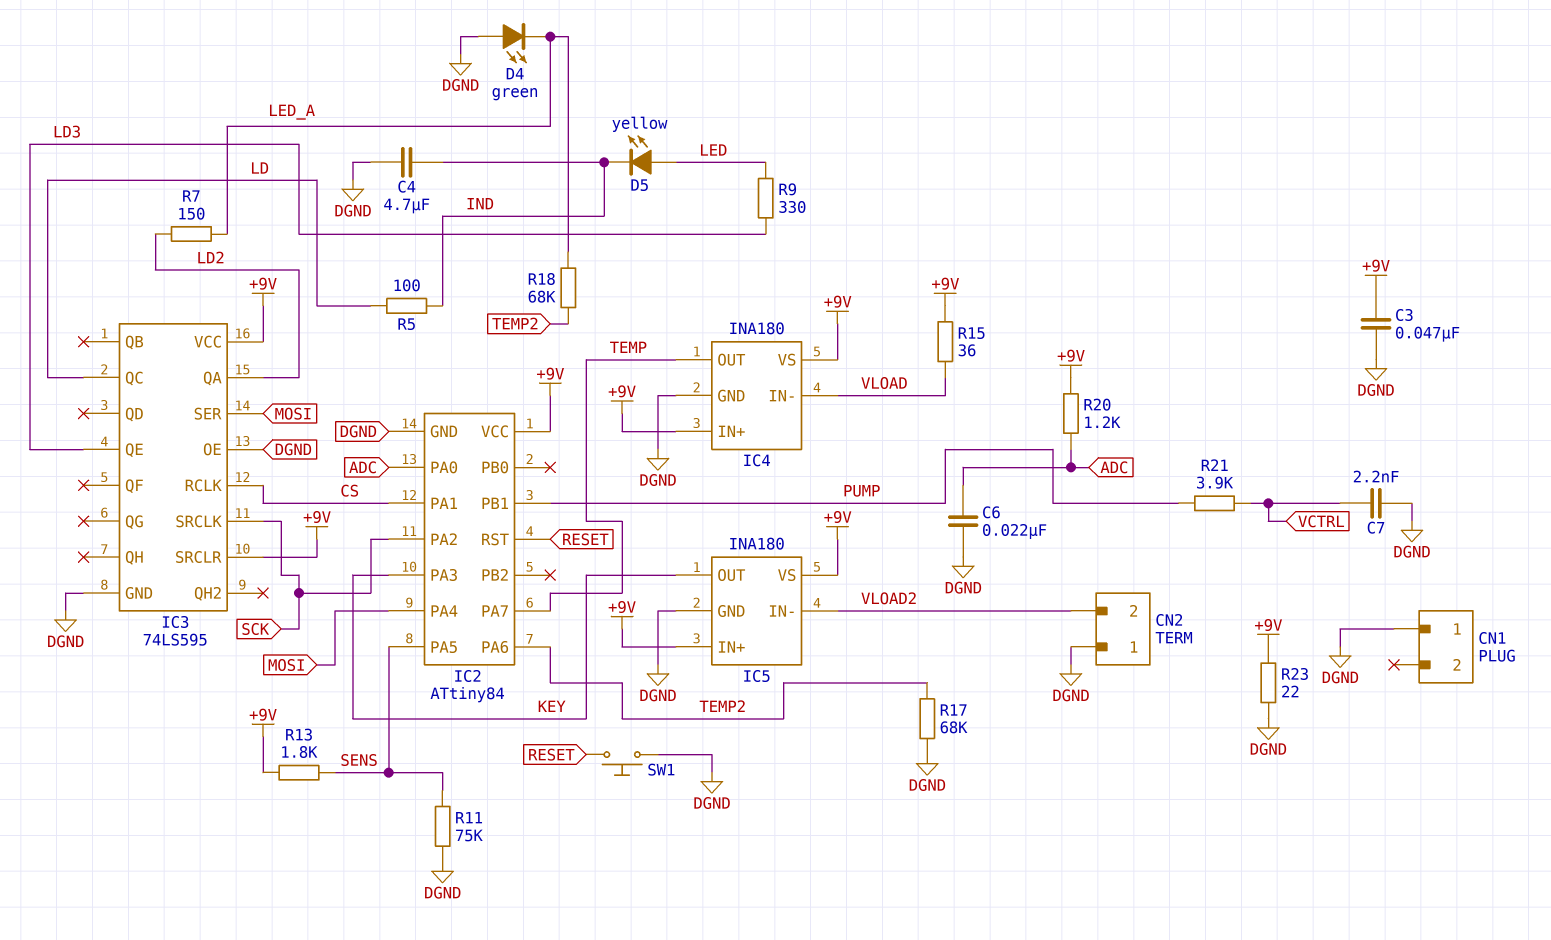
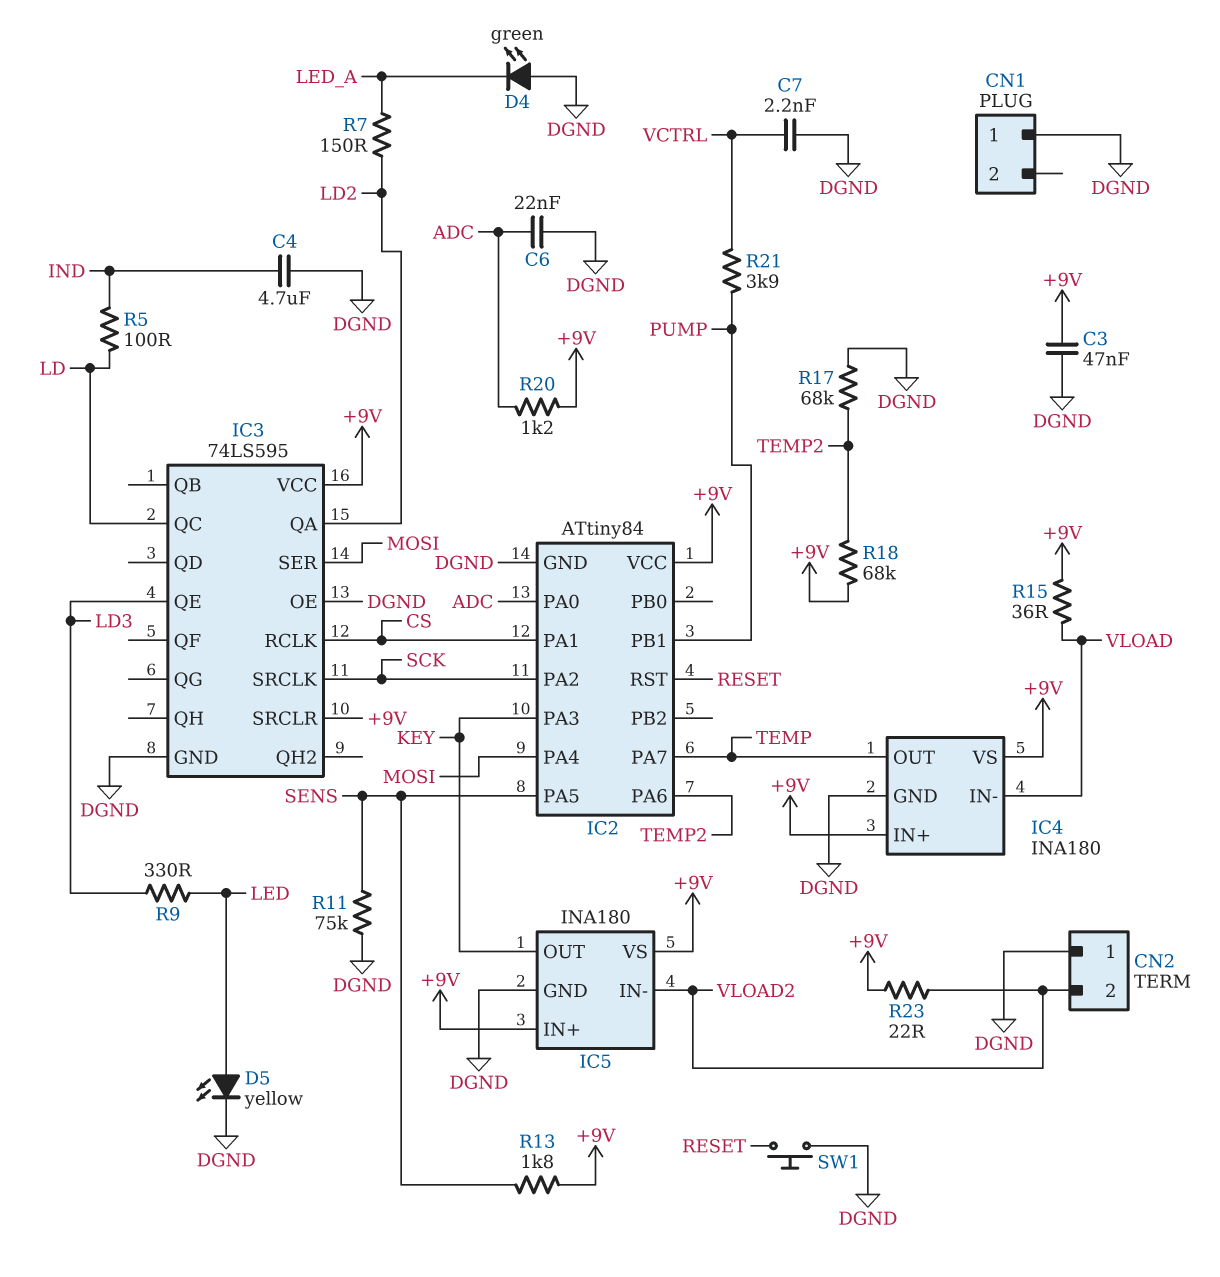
D5: LED yellow (A LED, K IND) -> LED yellow (A LED, K DGND)
R18: 68k (LED_A, TEMP2) -> 68k (+9V, TEMP2)
R23: 22 (+9V, DGND) -> 22 (+9V, VLOAD2)

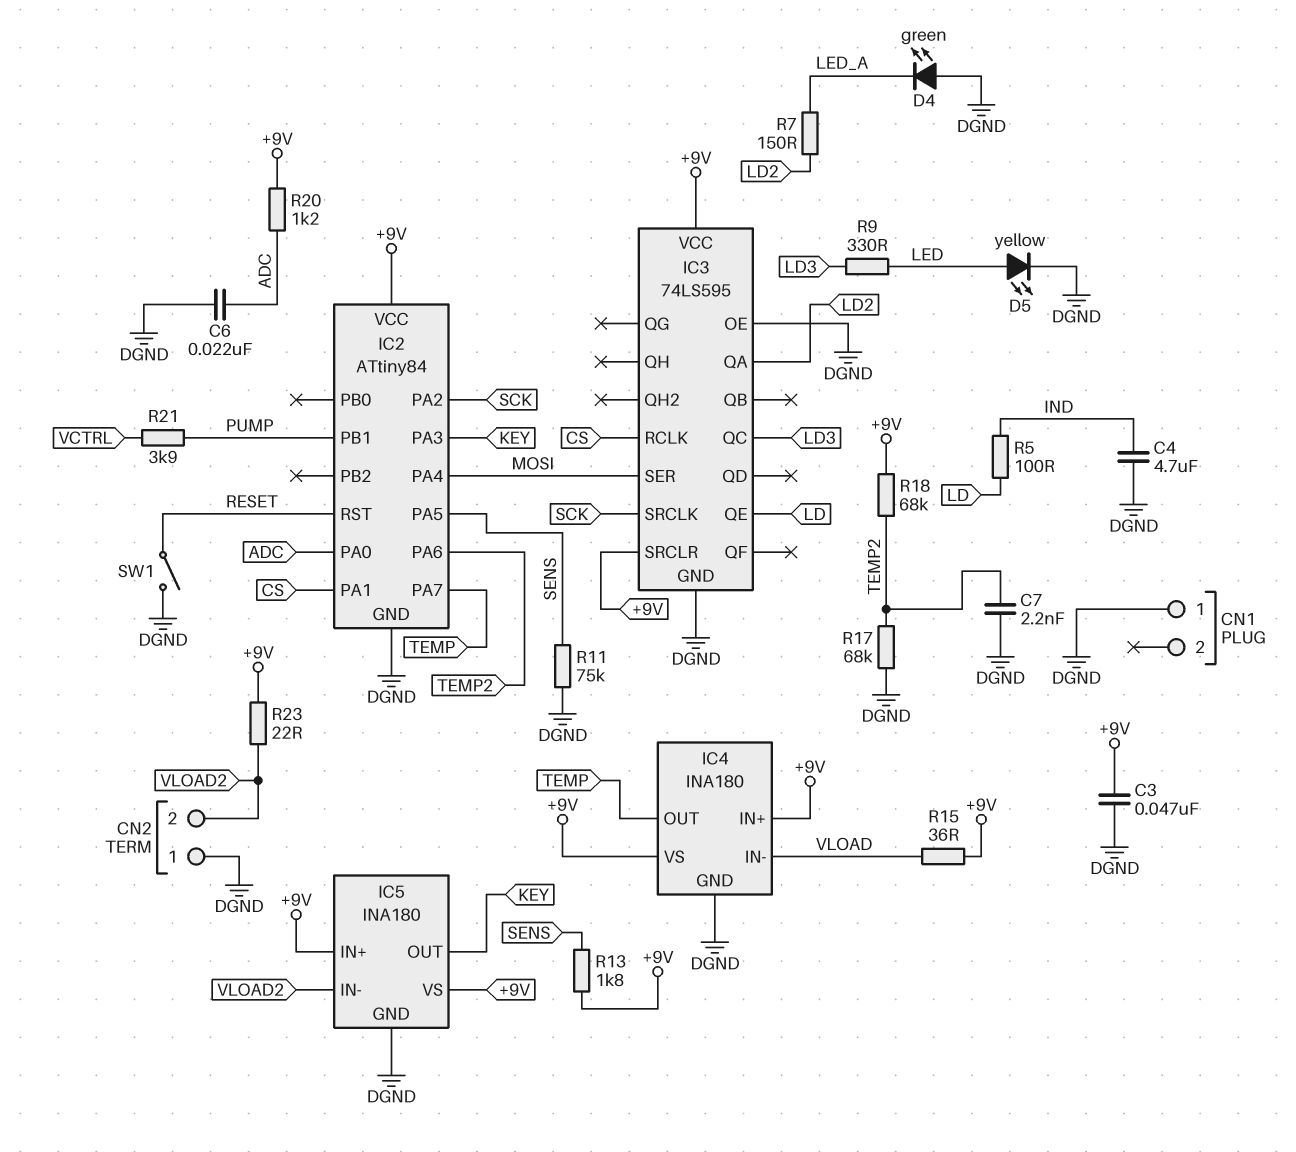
C7: 2.2nF (DGND, VCTRL) -> 2.2nF (DGND, TEMP2)
IC3 pin QC: LD -> LD3
IC3 pin QE: LD3 -> LD
SW1: button (DGND, RESET) -> switch (DGND, RESET)

